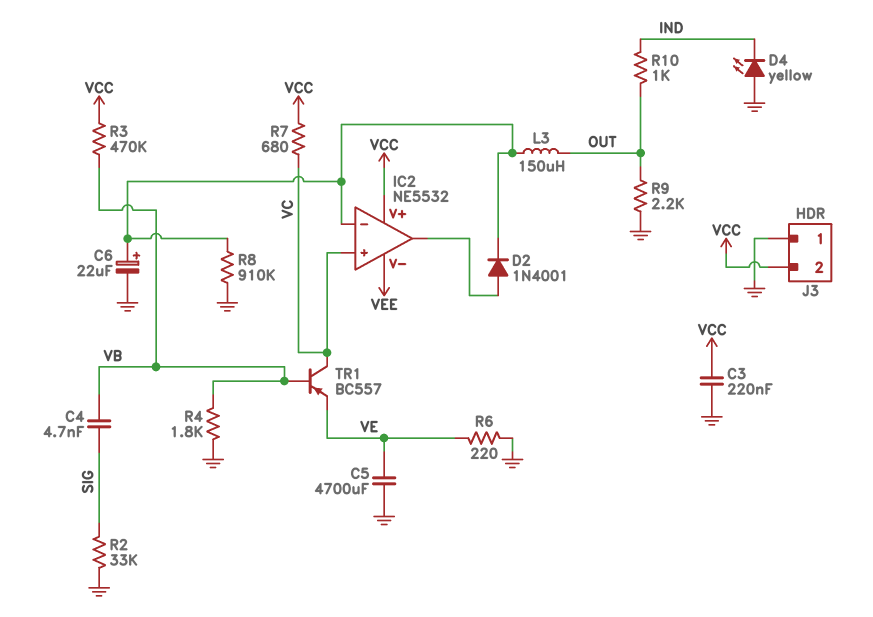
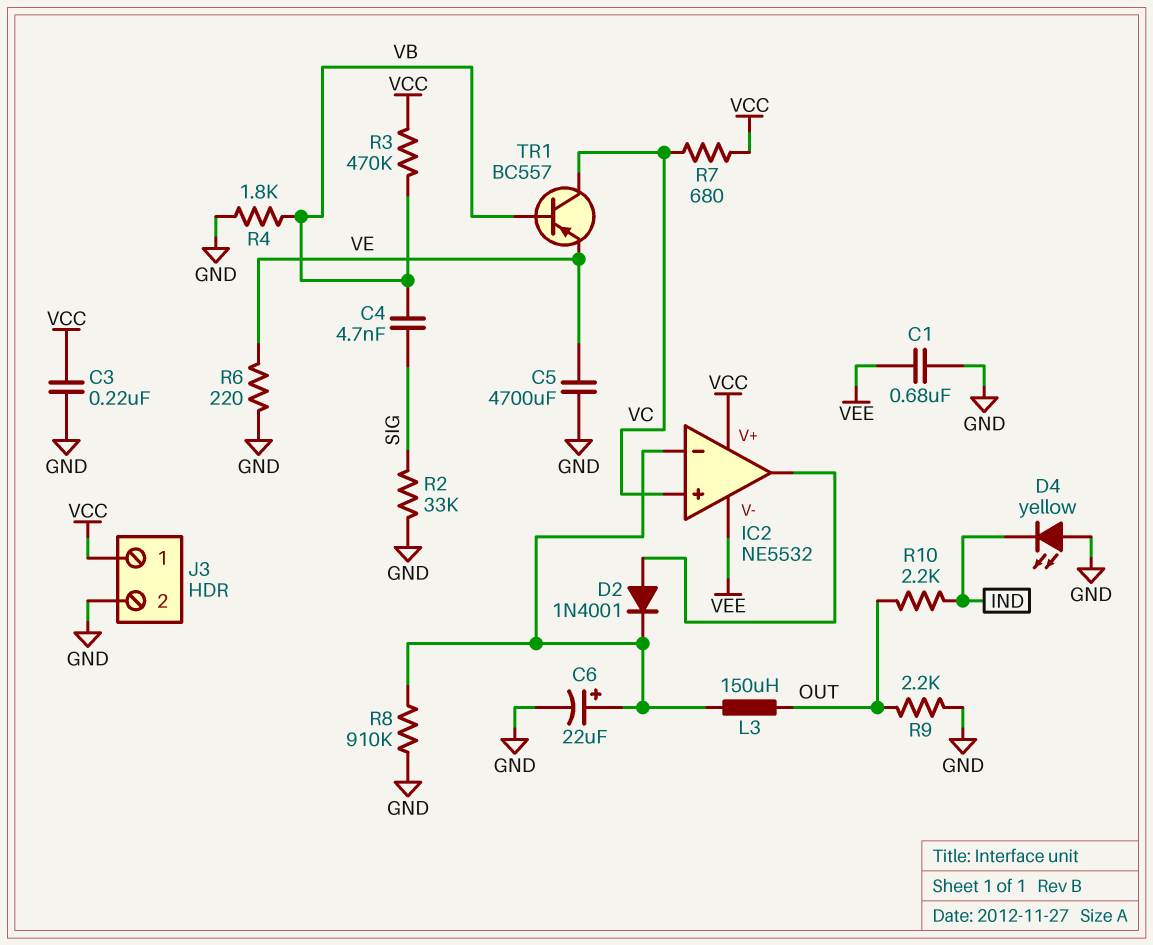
C1: none -> 680nF (GND, VEE)
J3 pin 1: GND -> VCC
J3 pin 2: VCC -> GND
R10: 1k (IND, OUT) -> 2.2k (IND, OUT)

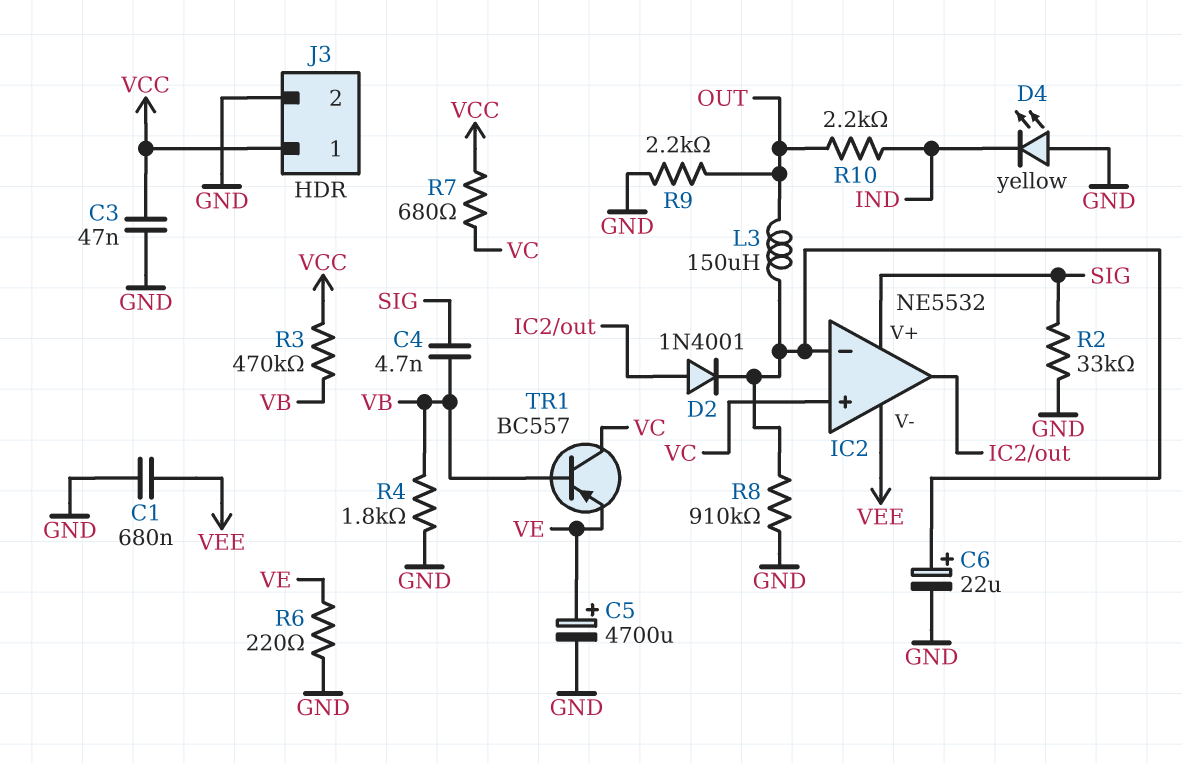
C3: 220nF (GND, VCC) -> 47nF (GND, VCC)
C5: 4700uF (GND, VE) -> 4700uF (plus VE, minus GND)
IC2 pin V+: VCC -> SIG

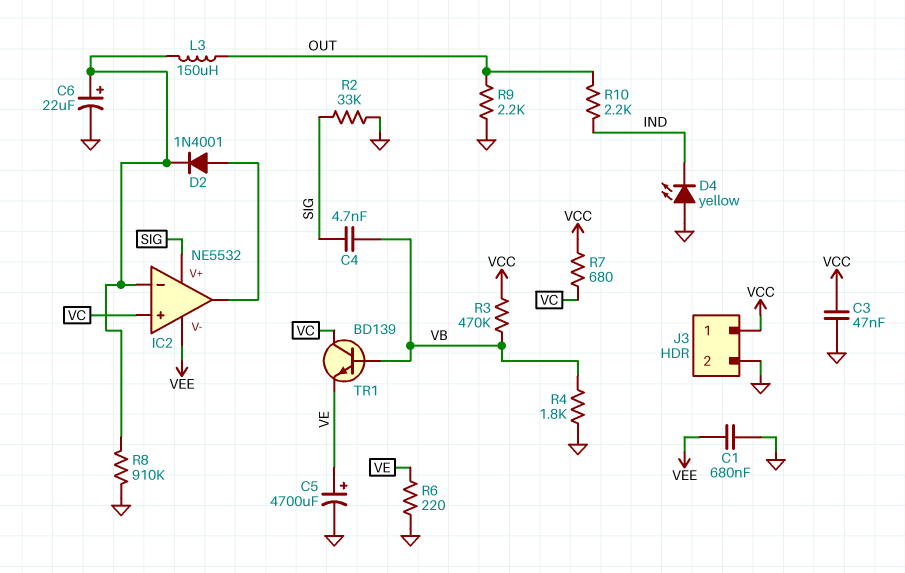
TR1: PNP BC557 (B VB, C VC, E VE) -> NPN BD139 (B VB, C VC, E VE)

